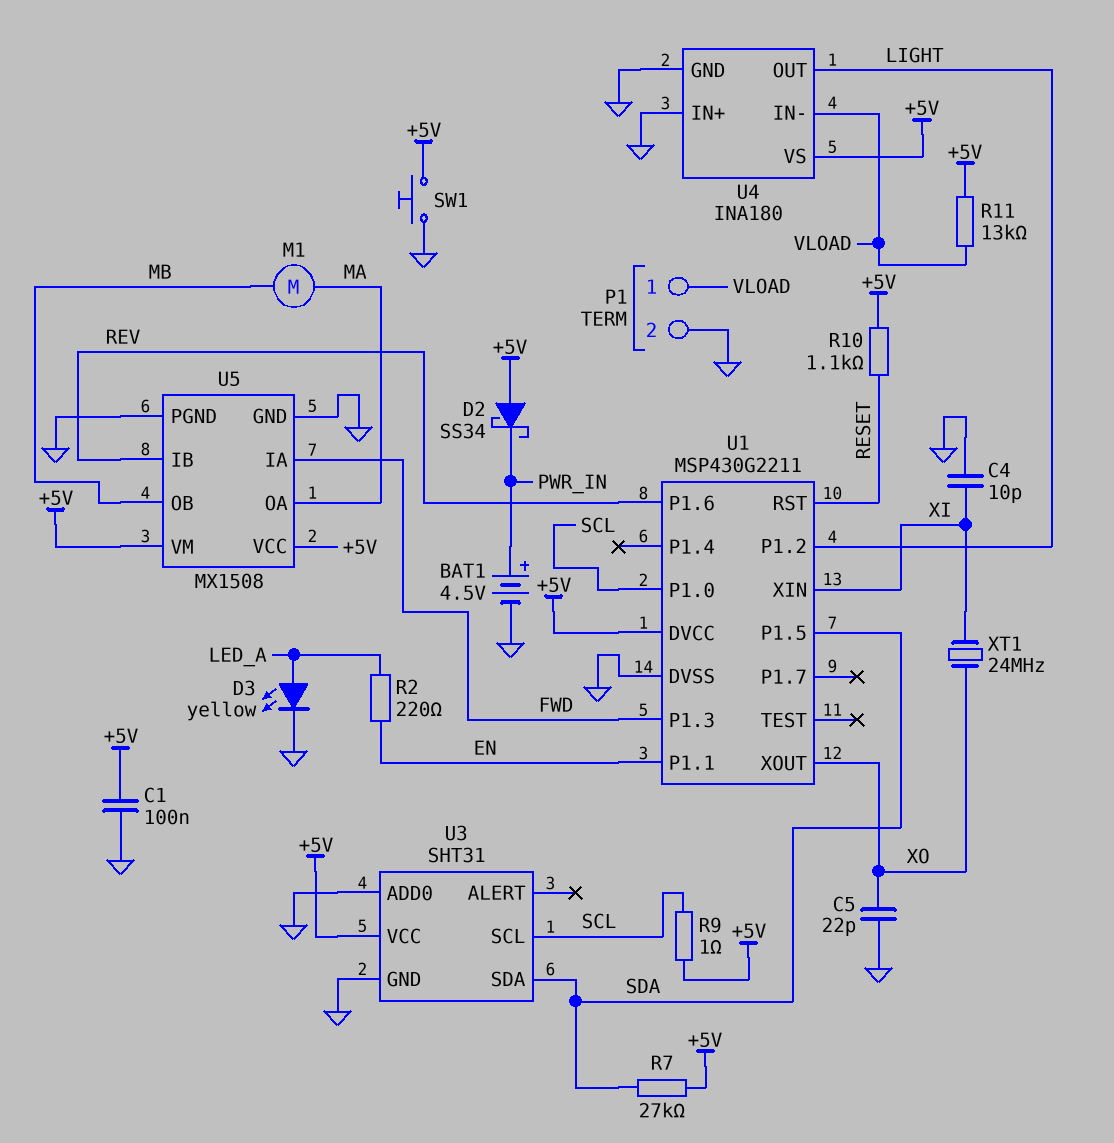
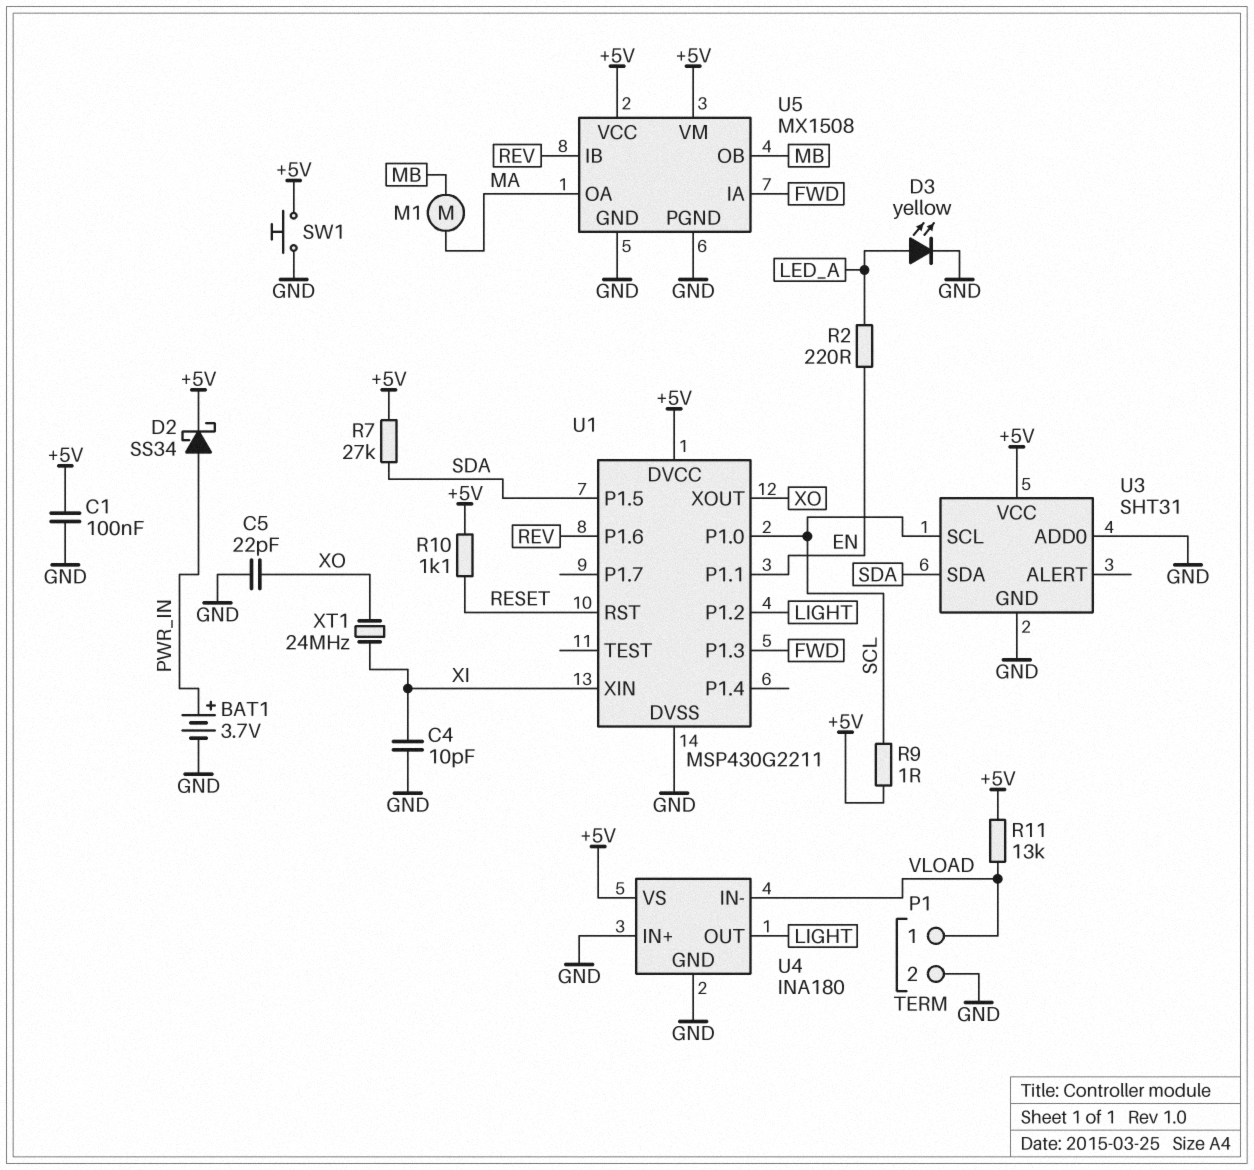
BAT1: 4.5V (plus PWR_IN, minus GND) -> 3.7V (plus PWR_IN, minus GND)
D2: schottky SS34 (A +5V, K PWR_IN) -> schottky SS34 (A PWR_IN, K +5V)

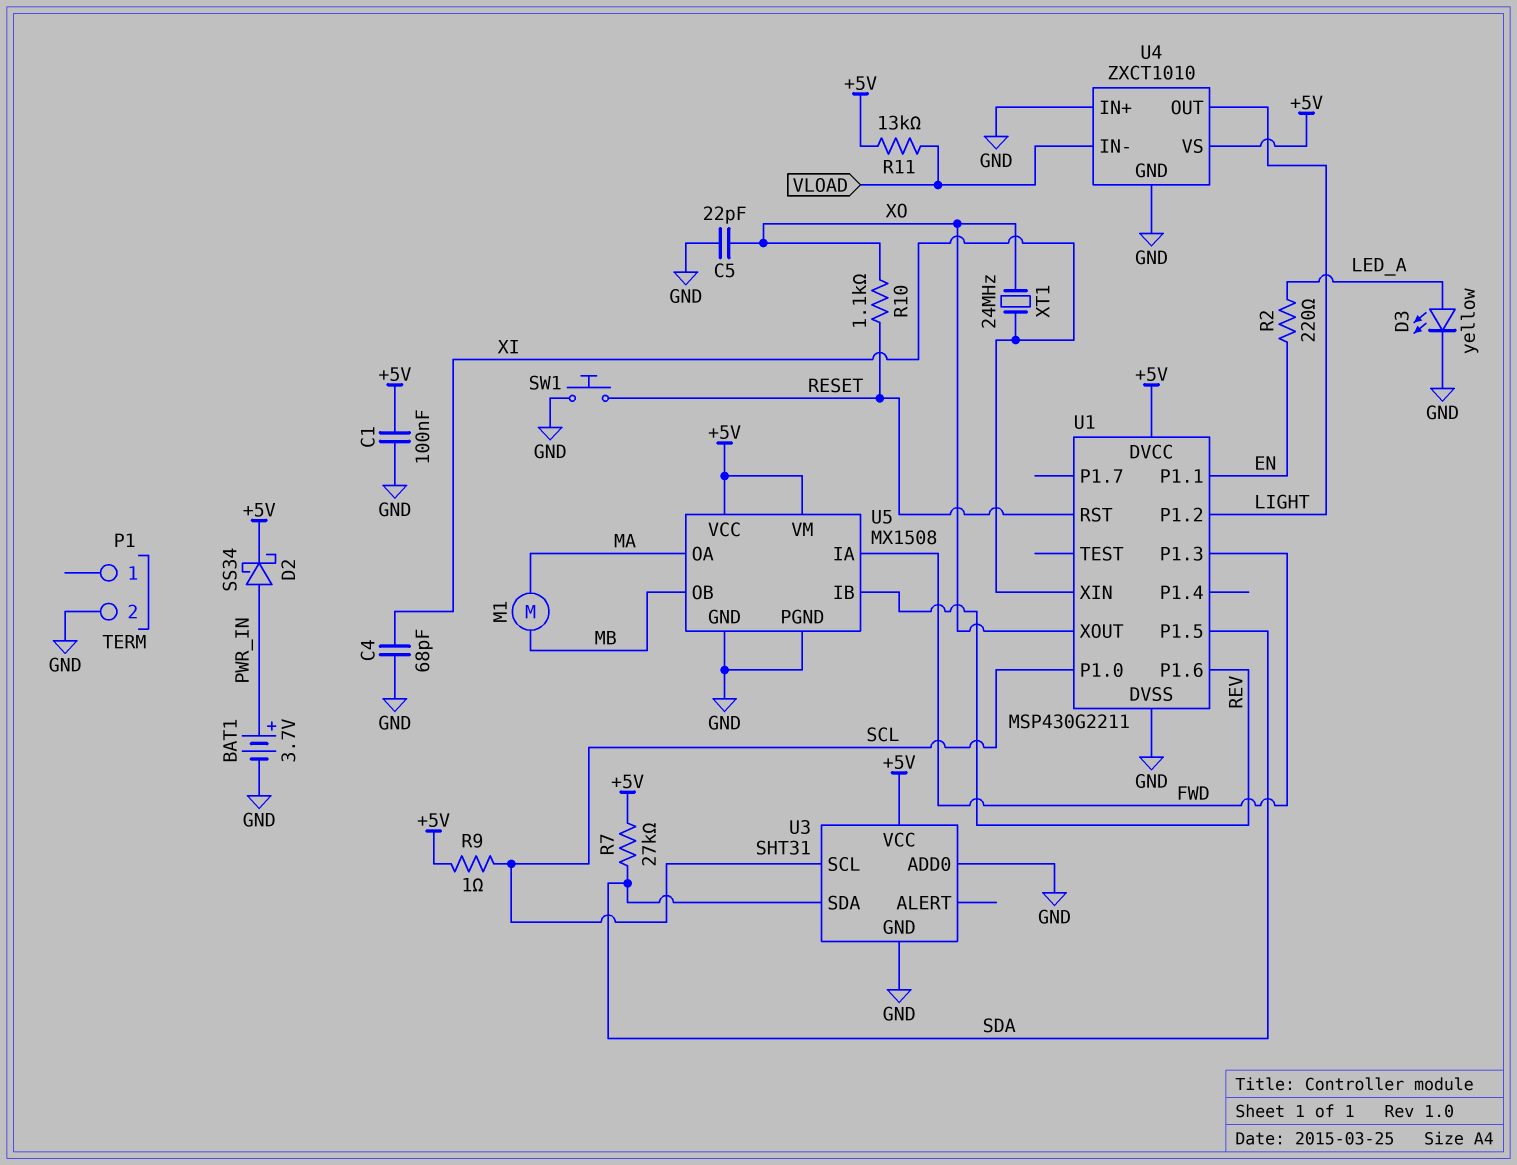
C4: 10pF (GND, XI) -> 68pF (GND, XI)
P1 pin 1: VLOAD -> none
R10: 1.1k (+5V, RESET) -> 1.1k (RESET, XO)
SW1: button (+5V, GND) -> button (GND, RESET)
U4: INA180 -> ZXCT1010

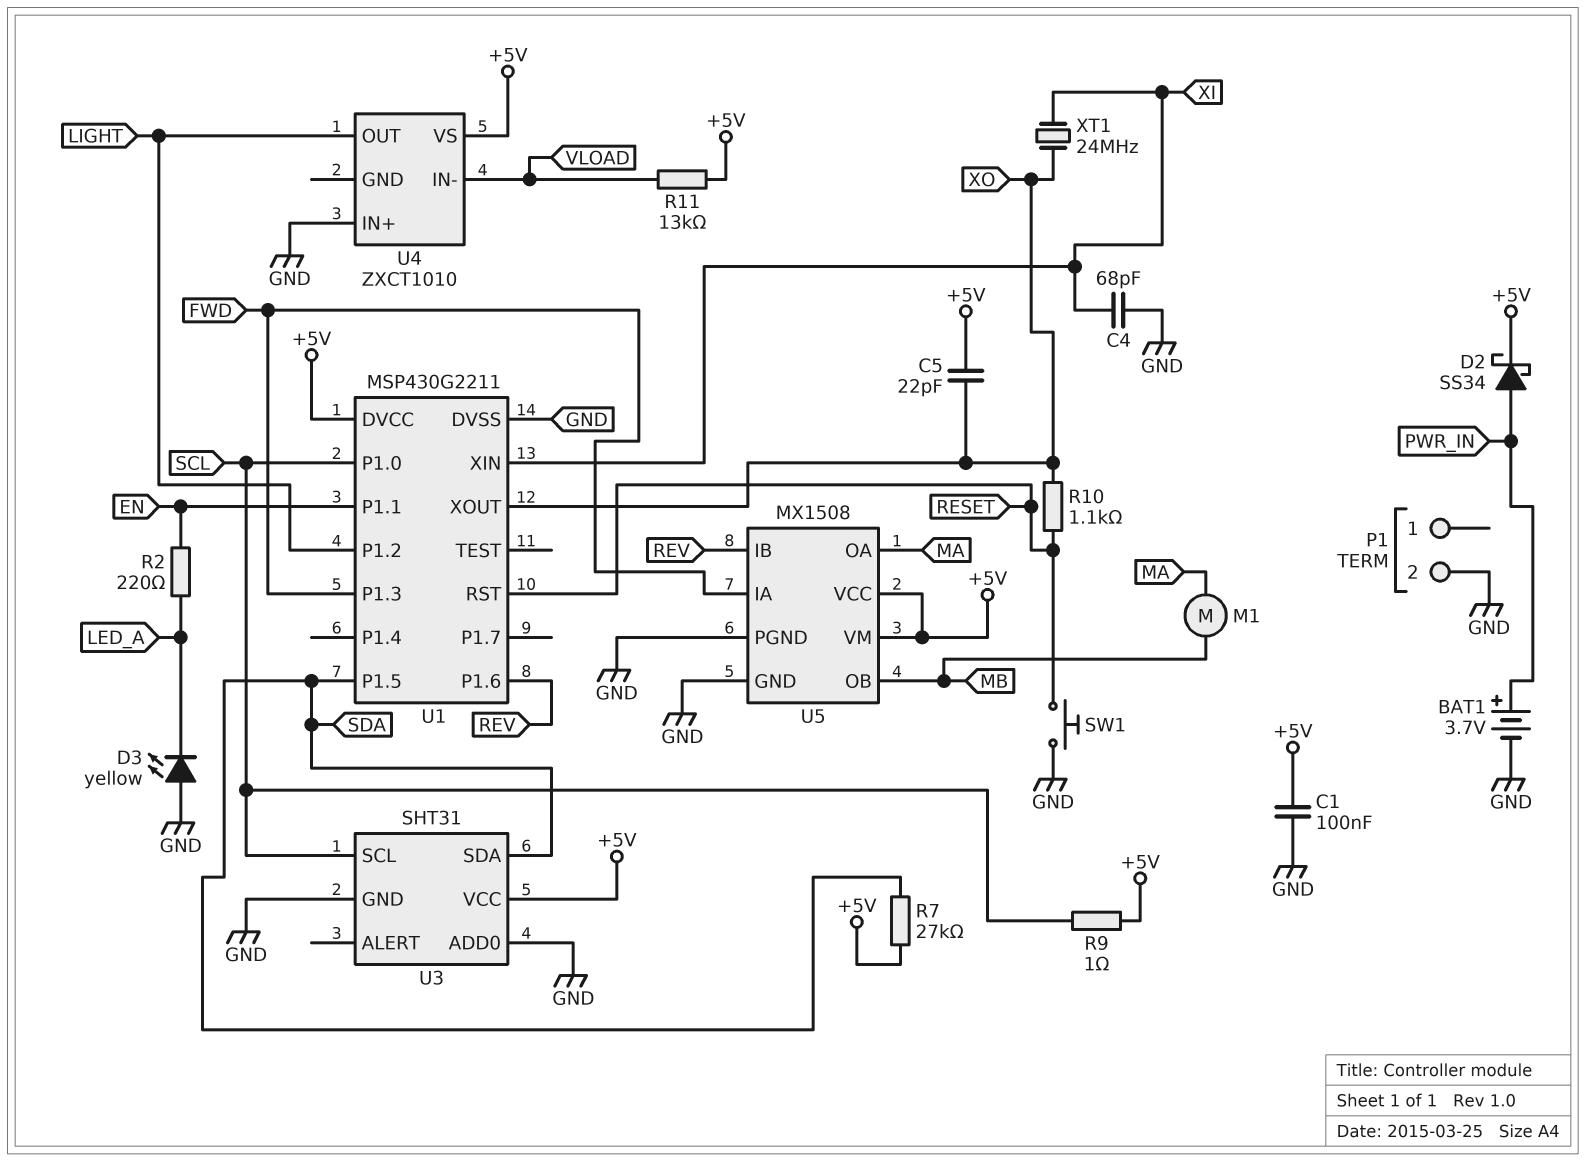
C5: 22pF (GND, XO) -> 22pF (+5V, XO)
D3: LED yellow (A LED_A, K GND) -> LED yellow (A GND, K LED_A)
U4 pin GND: GND -> none

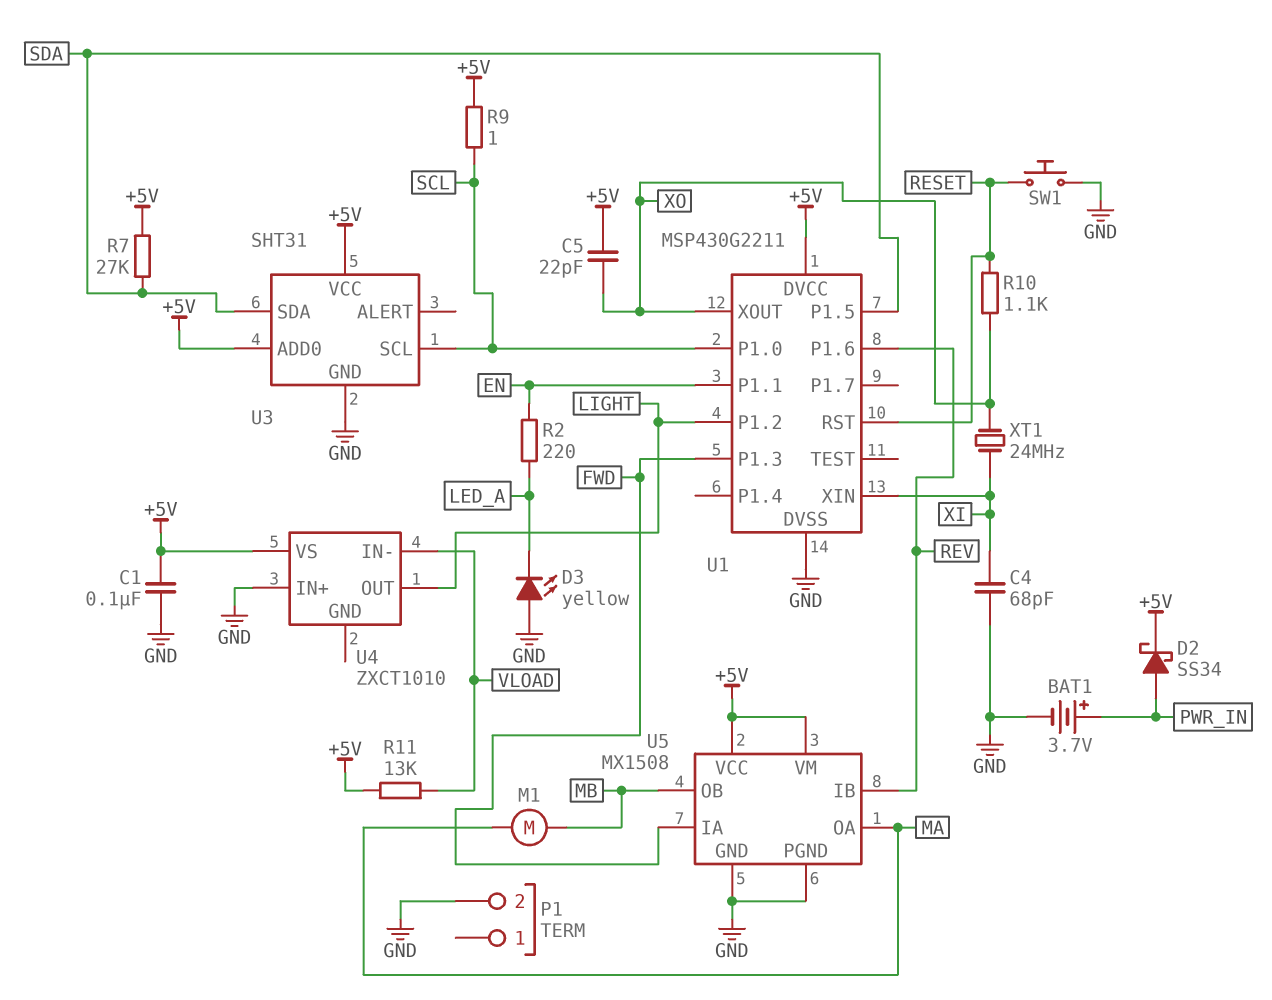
U3 pin ADD0: GND -> +5V

